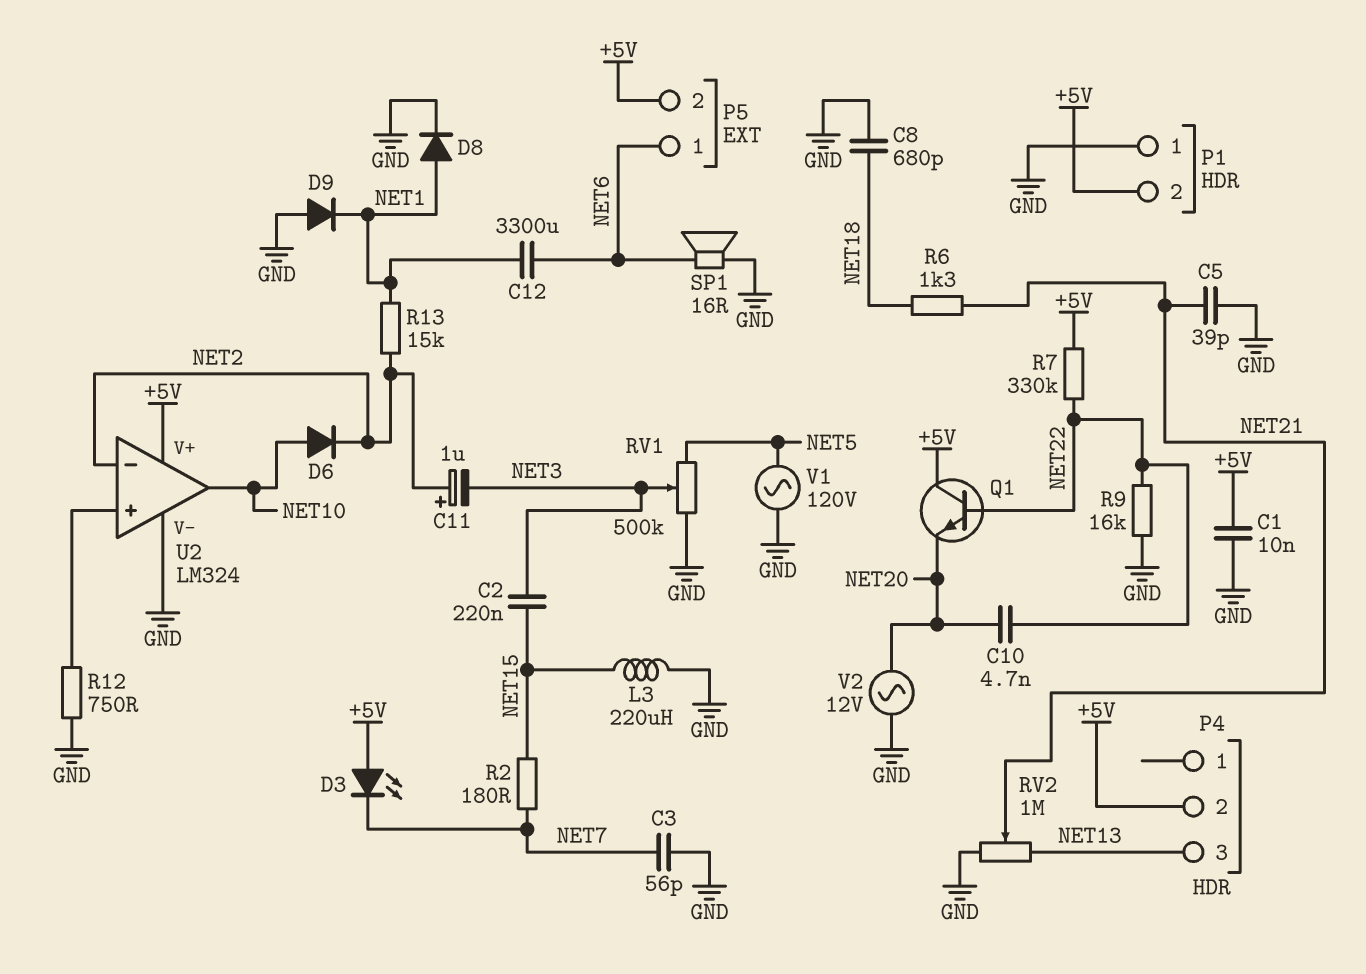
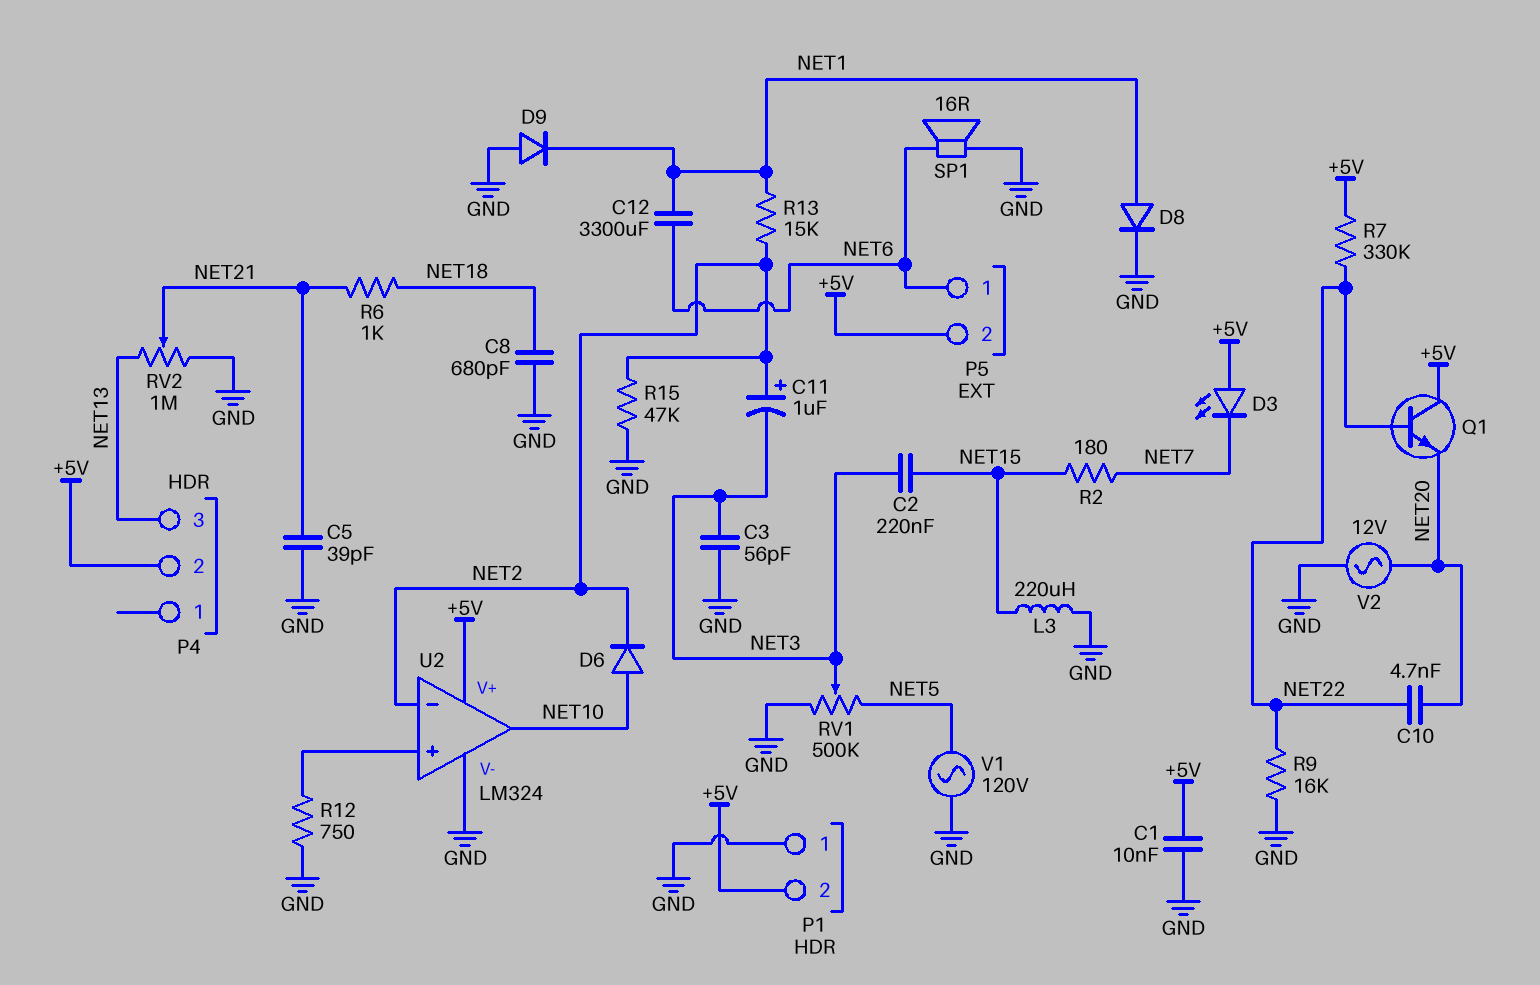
C3: 56pF (GND, NET7) -> 56pF (GND, NET3)
R6: 1.3k (NET18, NET21) -> 1k (NET18, NET21)
R15: none -> 47k (GND, NET2)

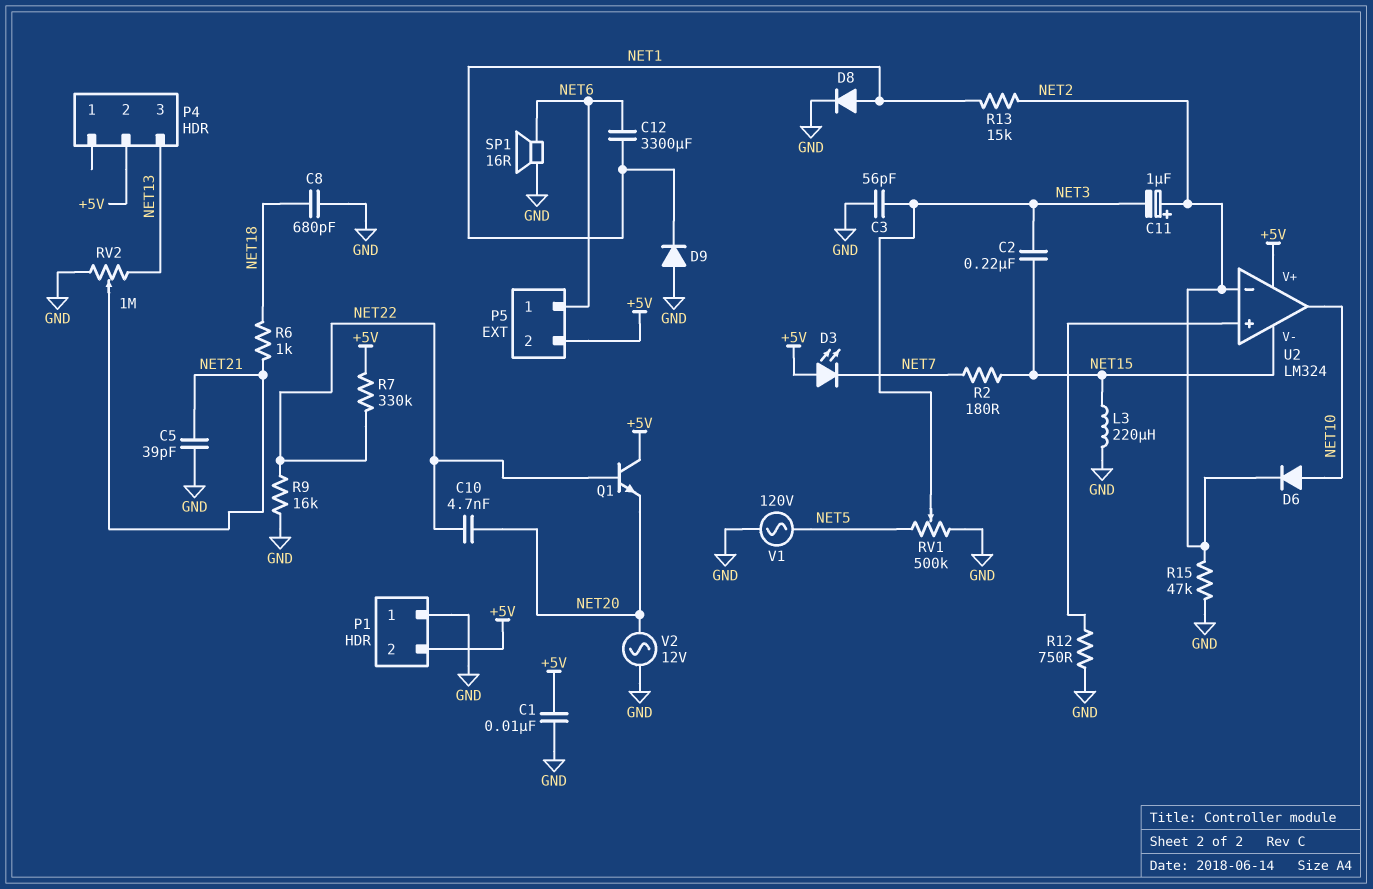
U2 pin V-: GND -> NET15

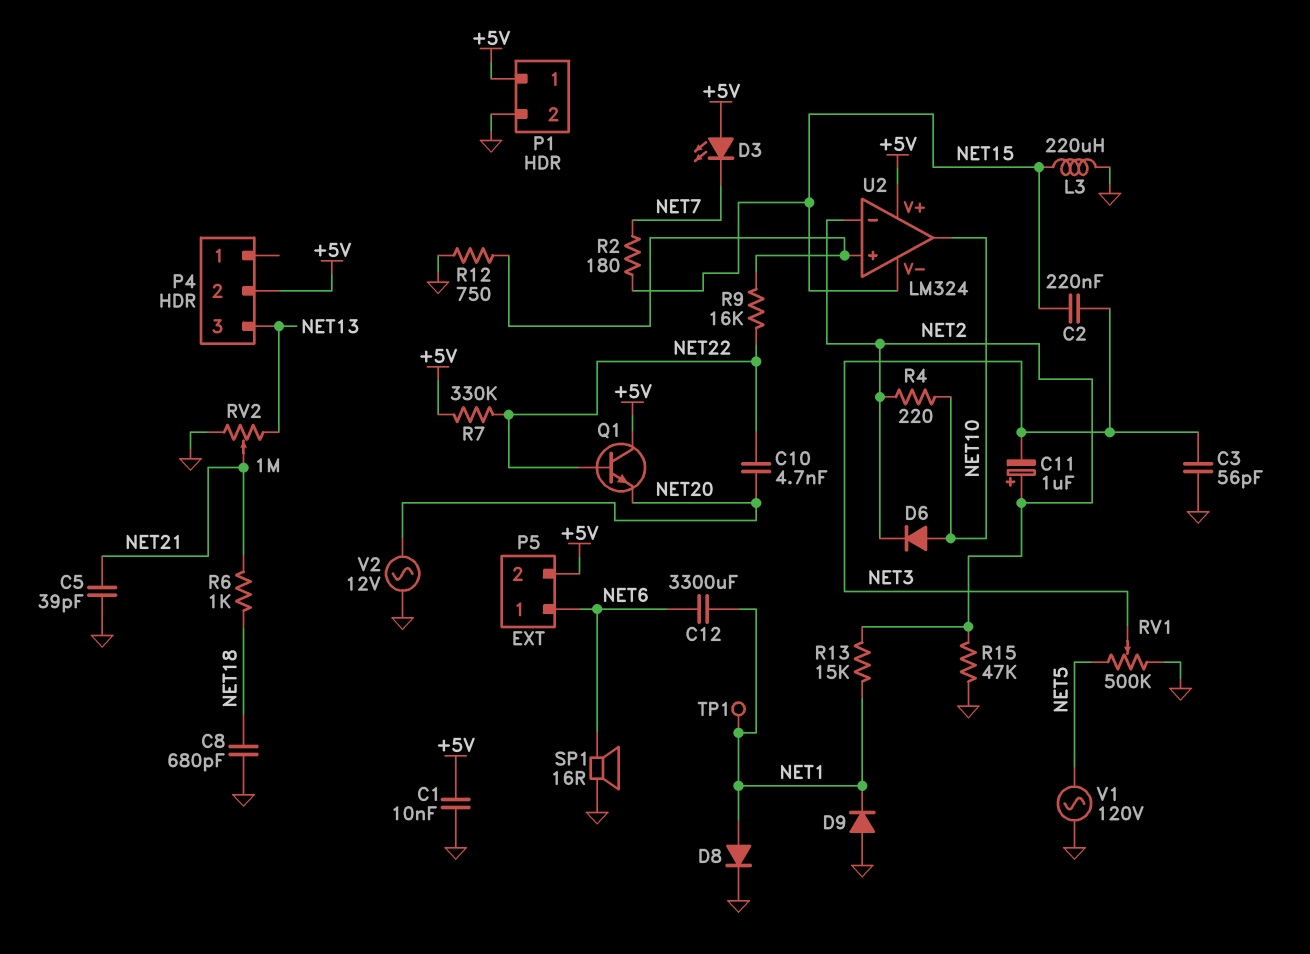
P1 pin 1: GND -> +5V
P1 pin 2: +5V -> GND
R4: none -> 220 (NET2, NET10)
R9: 16k (GND, NET22) -> 16k (NET22, U2/in+)
TP1: none -> test point (NET1)

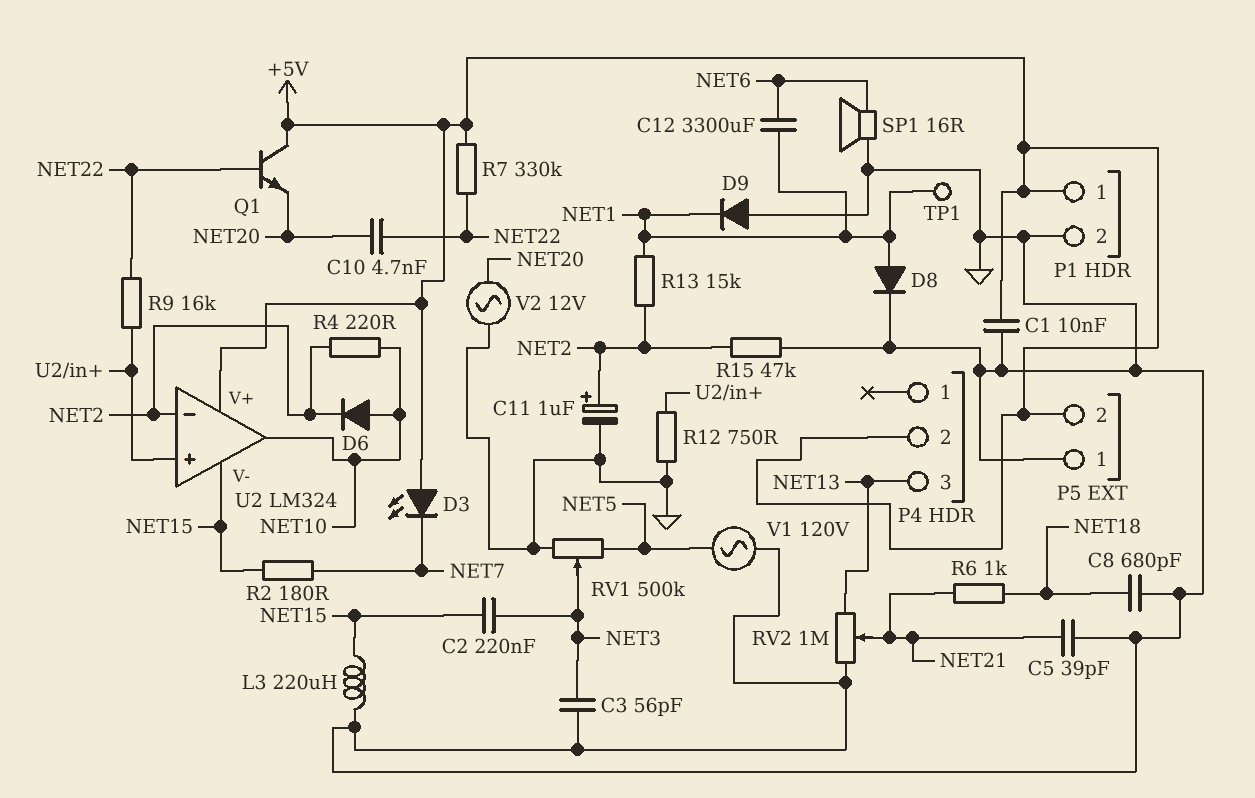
C11: 1uF (plus NET2, minus NET3) -> 1uF (plus NET2, minus GND)
P5 pin 1: NET6 -> GND

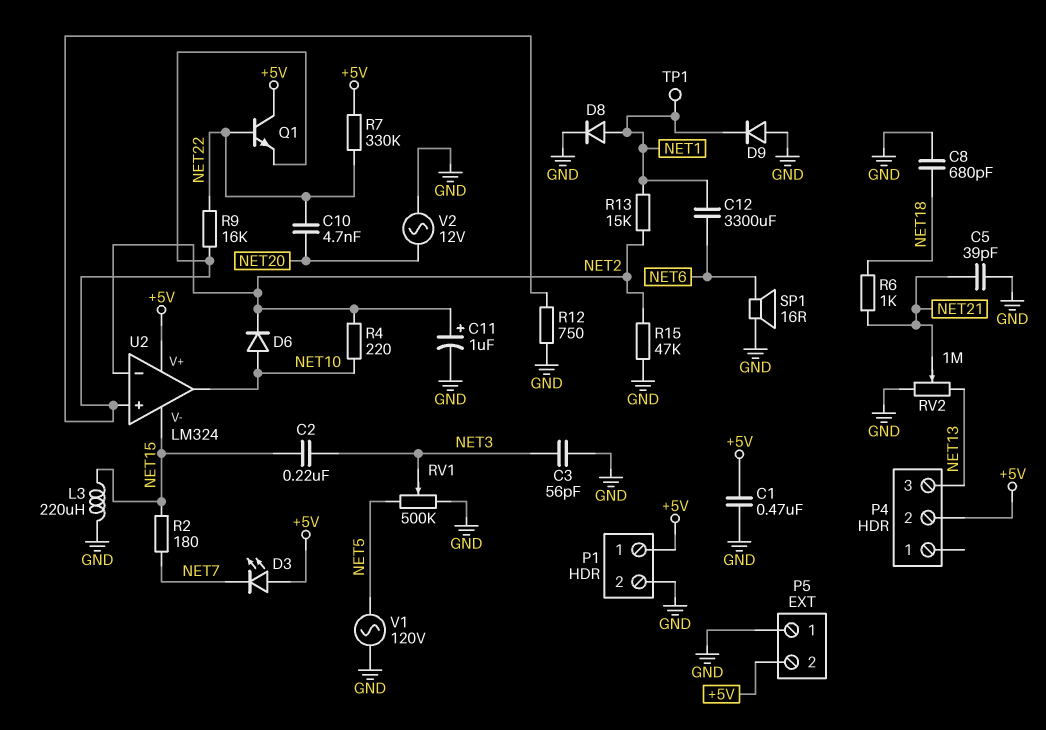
C1: 10nF (+5V, GND) -> 470nF (+5V, GND)
Q1: NPN (B NET22, C +5V, E NET20) -> NPN (B NET22, C +5V, E U2/in+)

